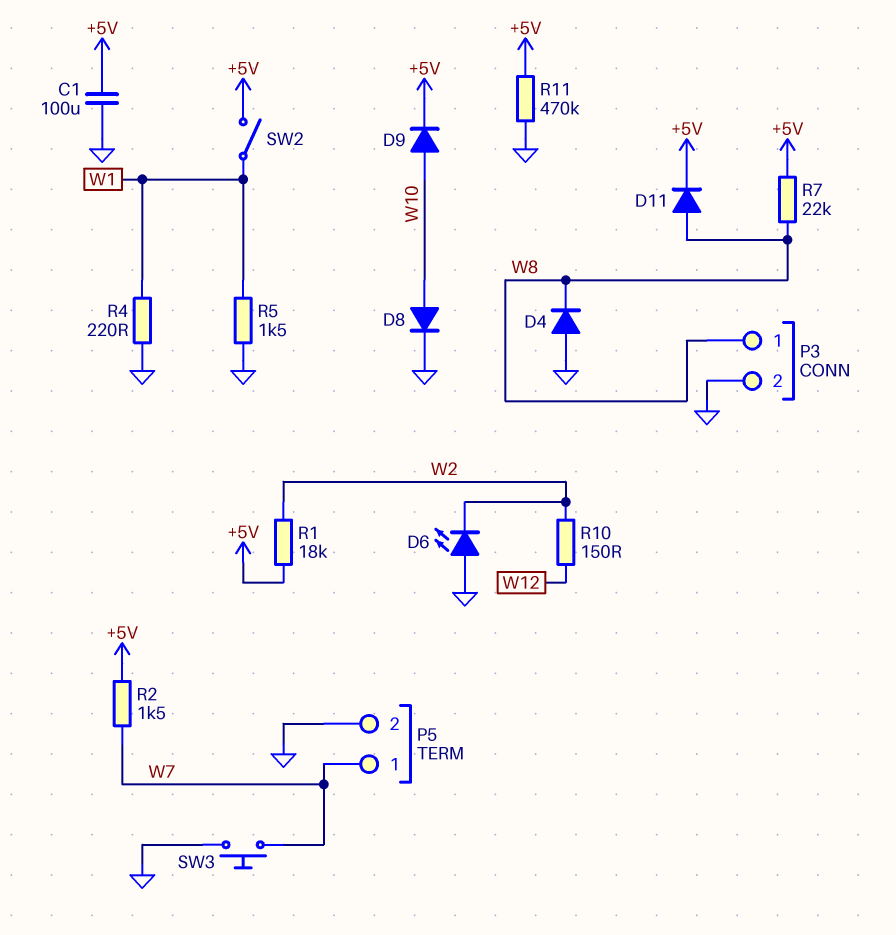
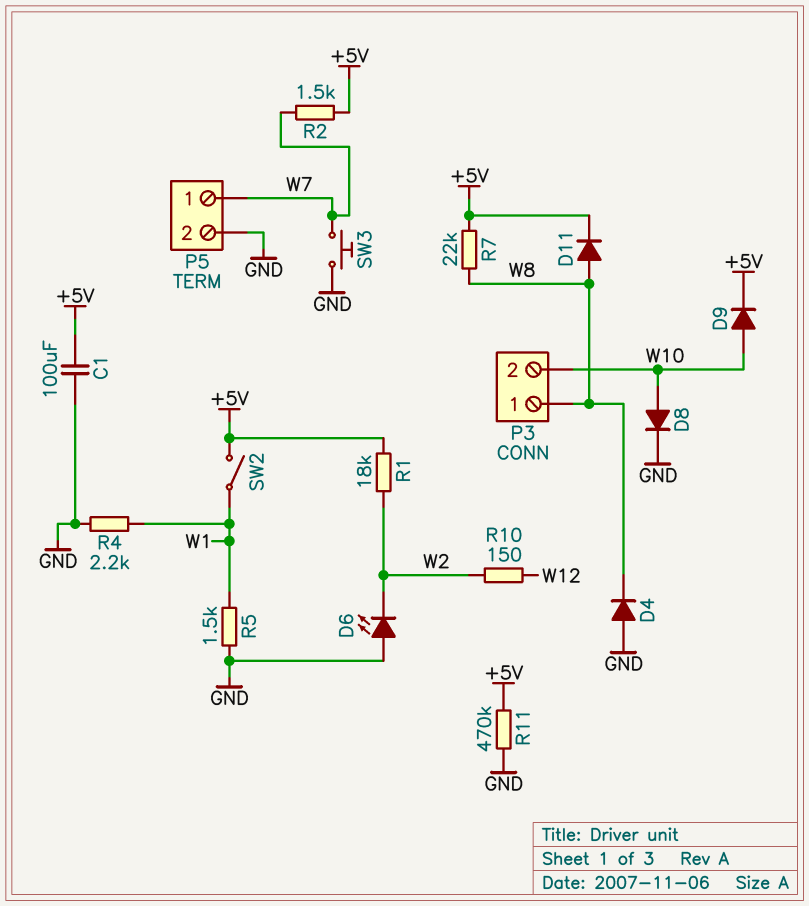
P3 pin 2: GND -> W10
R4: 220 (GND, W1) -> 2.2k (GND, W1)

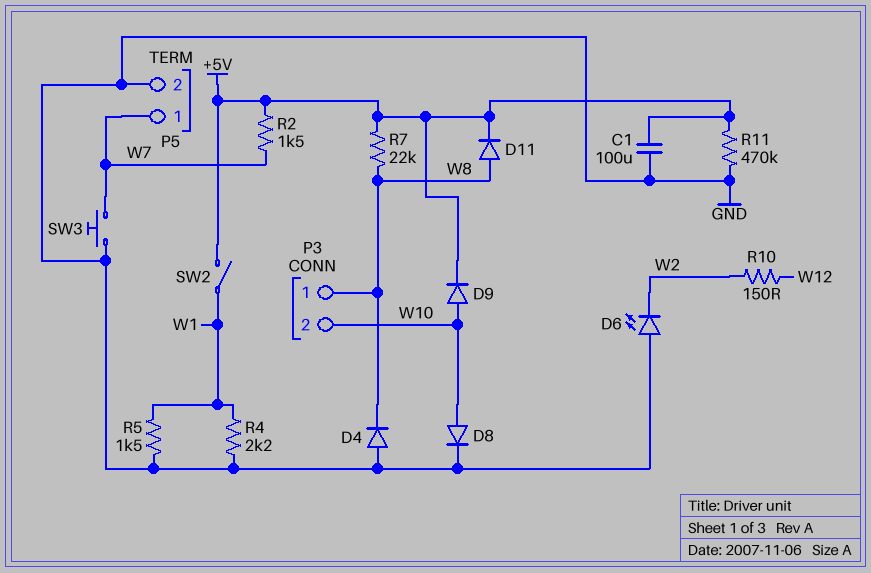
R1: 18k (+5V, W2) -> none

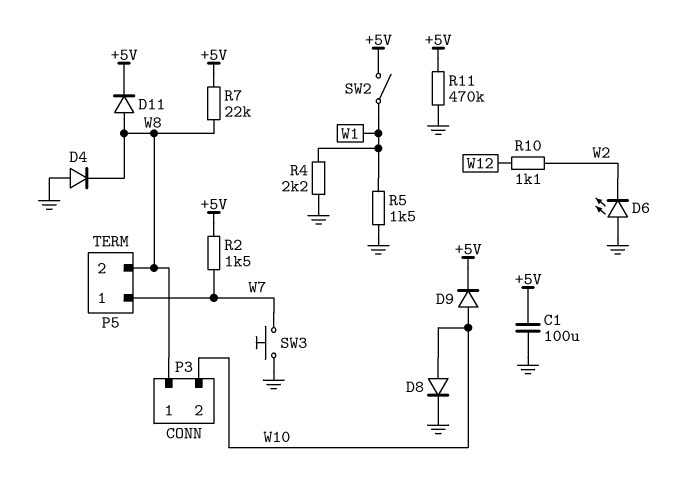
P5 pin 2: GND -> W8
R10: 150 (W2, W12) -> 1.1k (W2, W12)

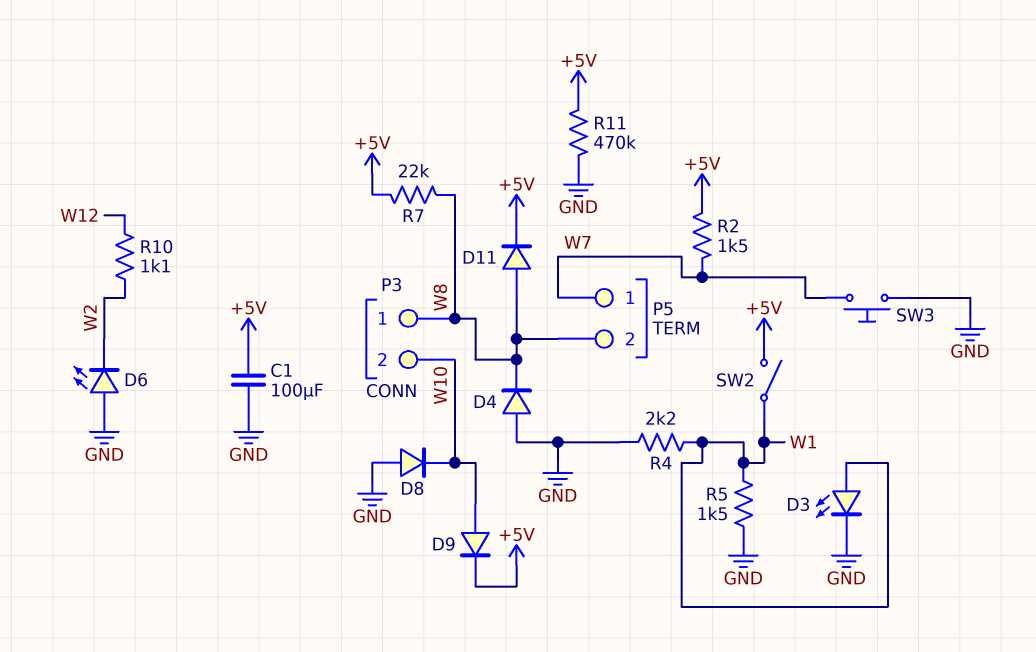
D3: none -> LED (A W1, K GND)
D8: diode (A W10, K GND) -> diode (A GND, K W10)

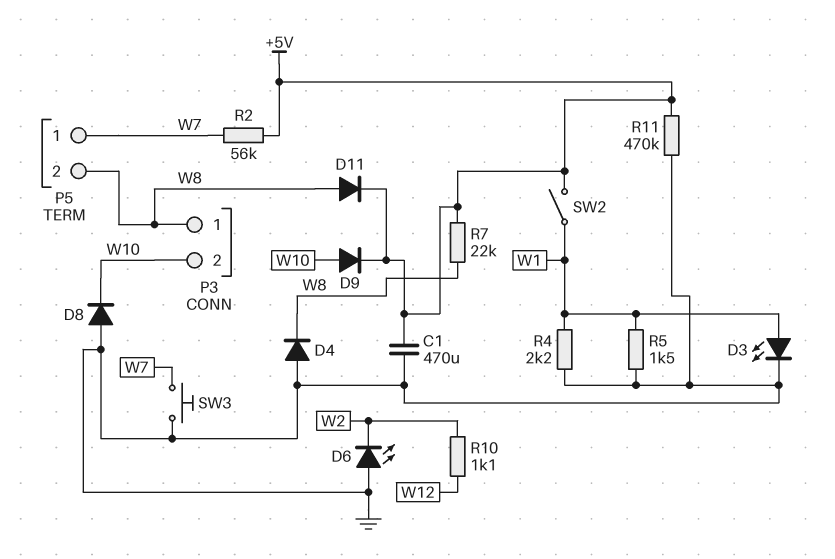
C1: 100uF (+5V, GND) -> 470uF (+5V, GND)
R2: 1.5k (+5V, W7) -> 56k (+5V, W7)

